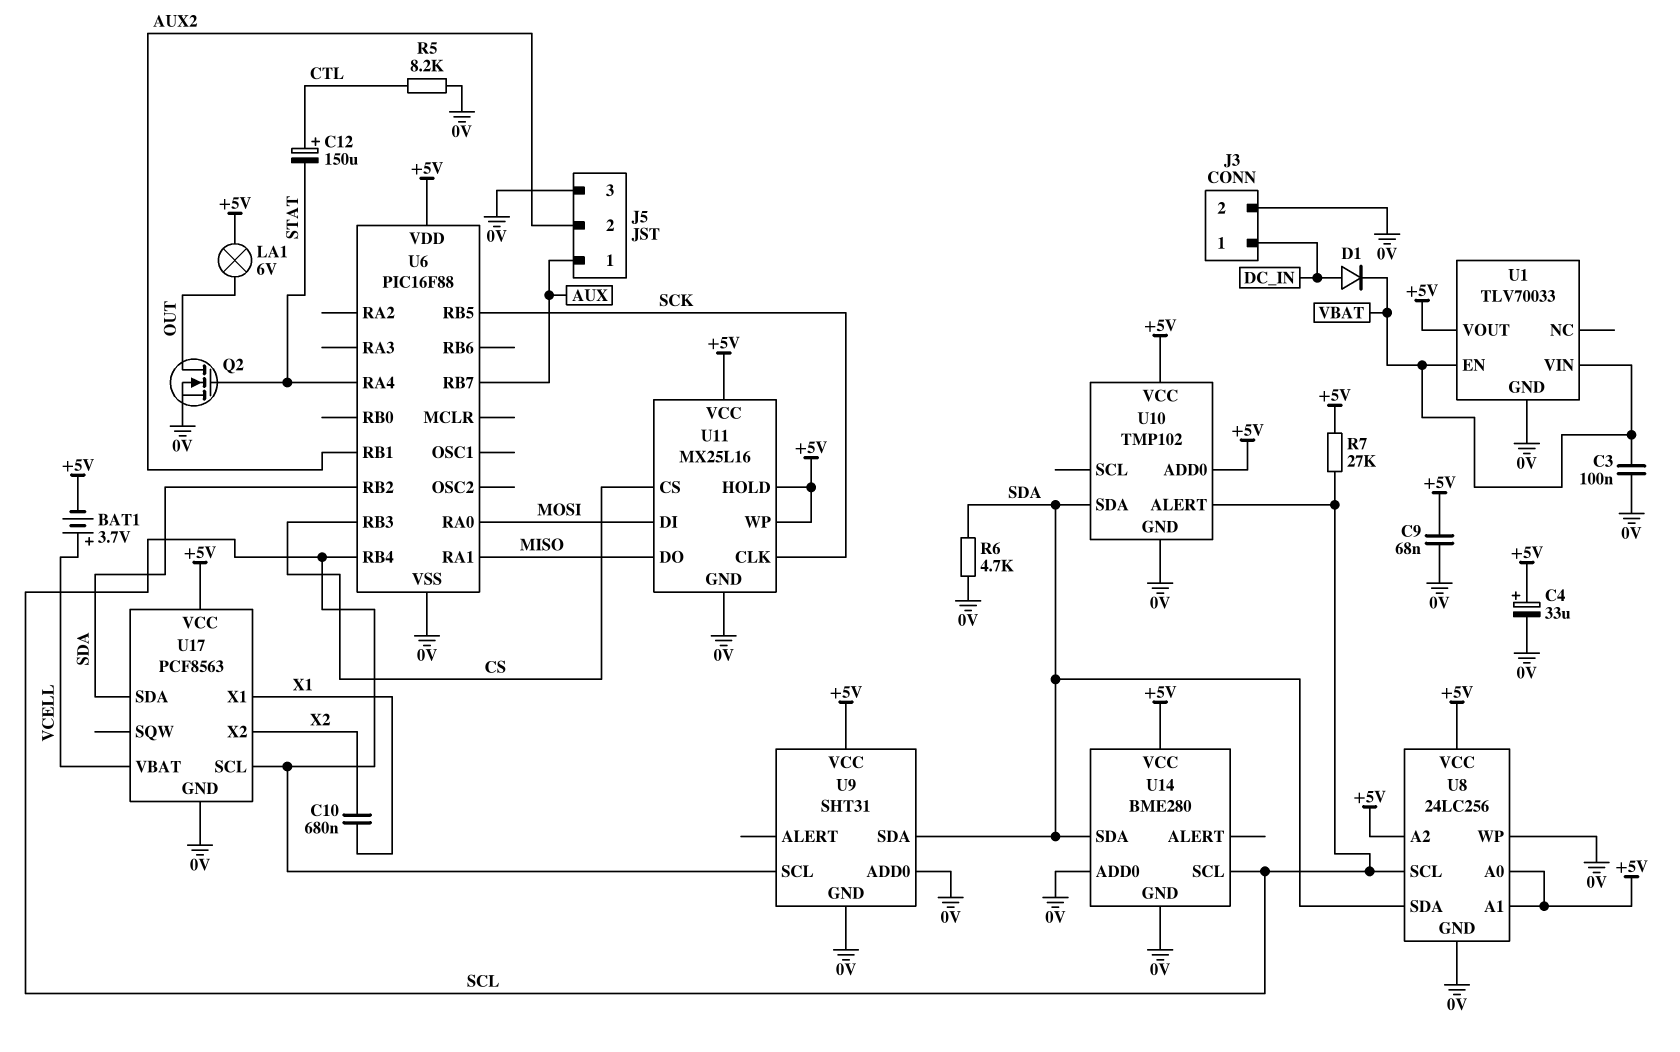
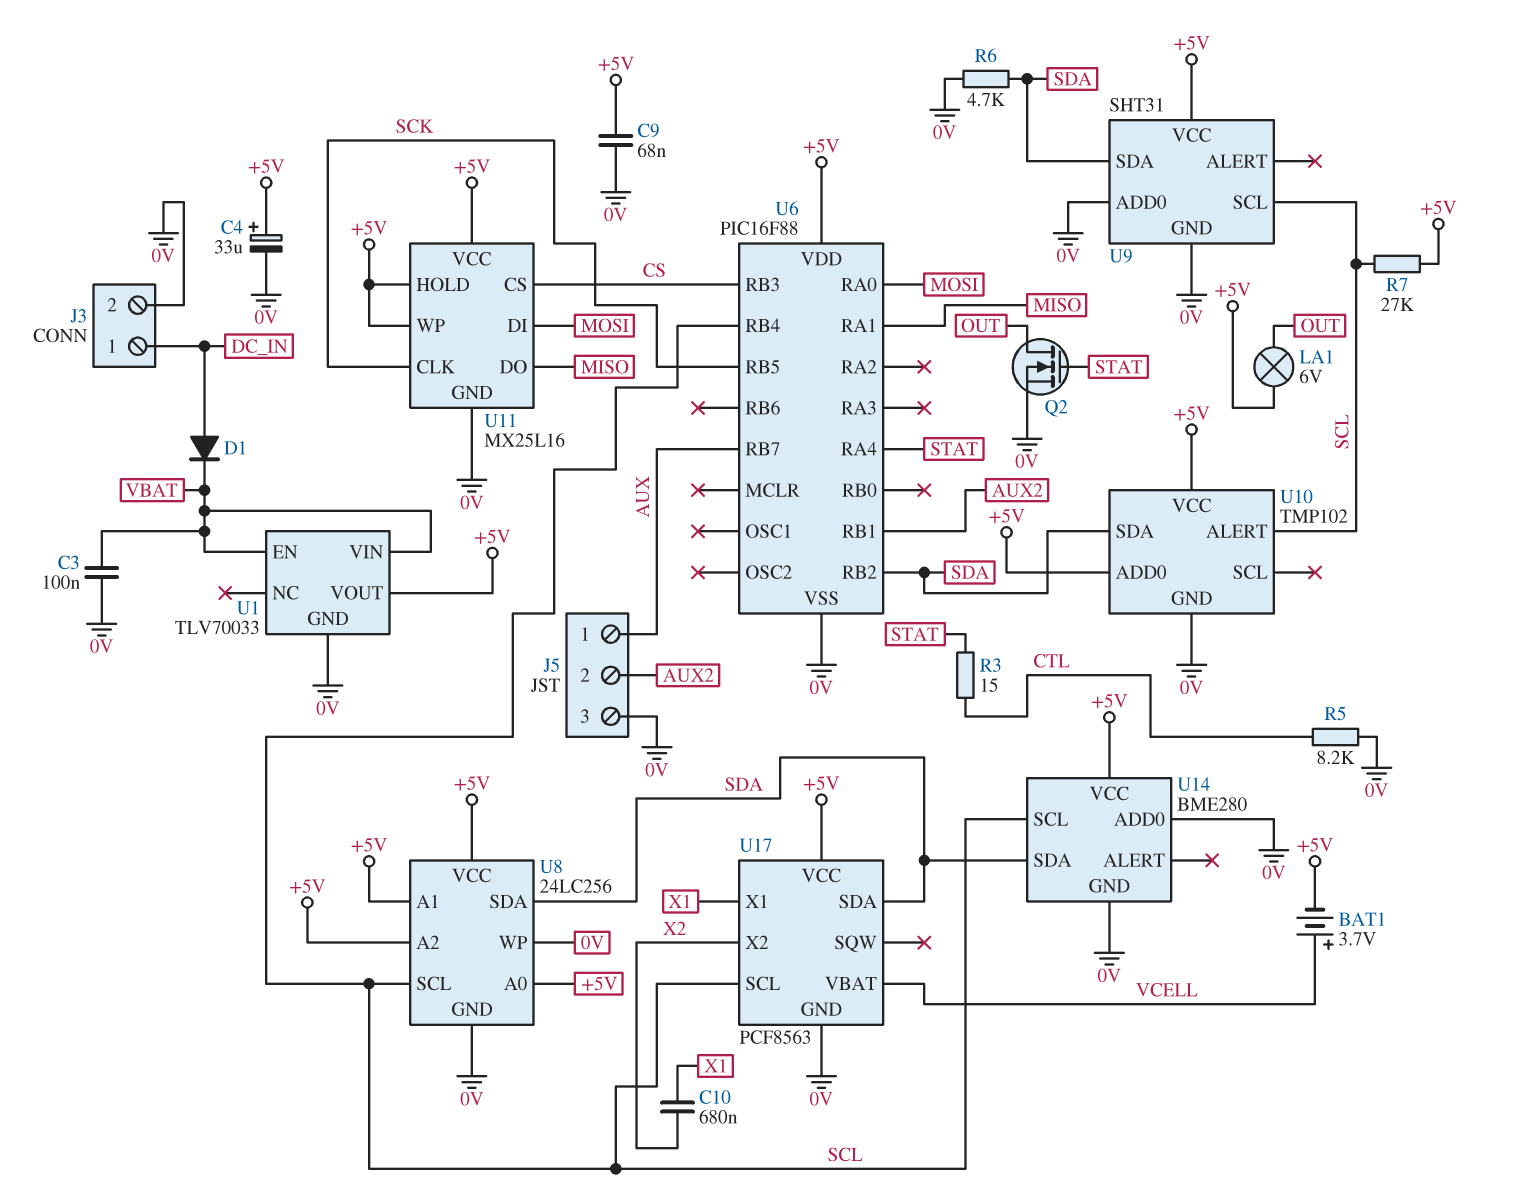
C12: 150uF (plus CTL, minus STAT) -> none
R3: none -> 15 (CTL, STAT)

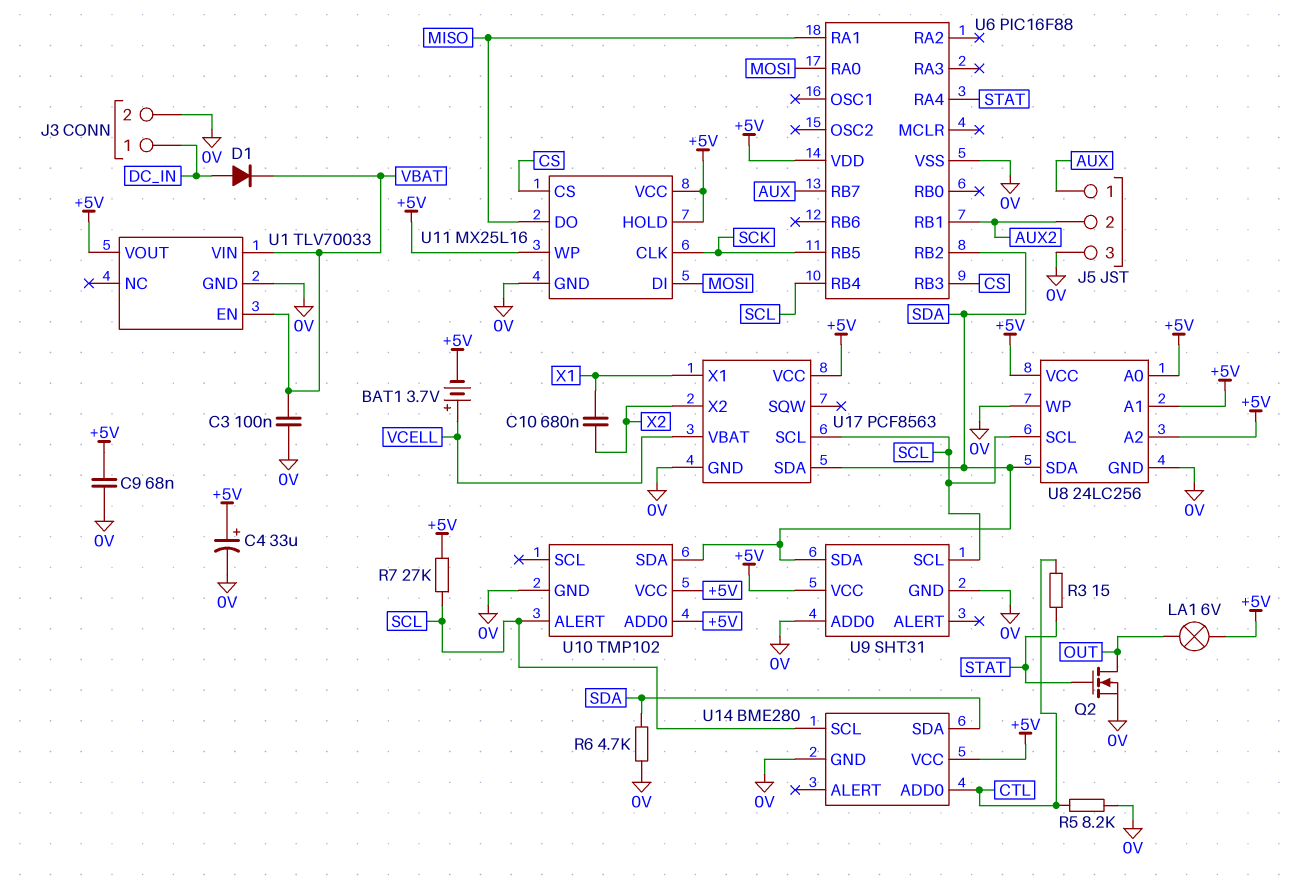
U14 pin ADD0: 0V -> CTL

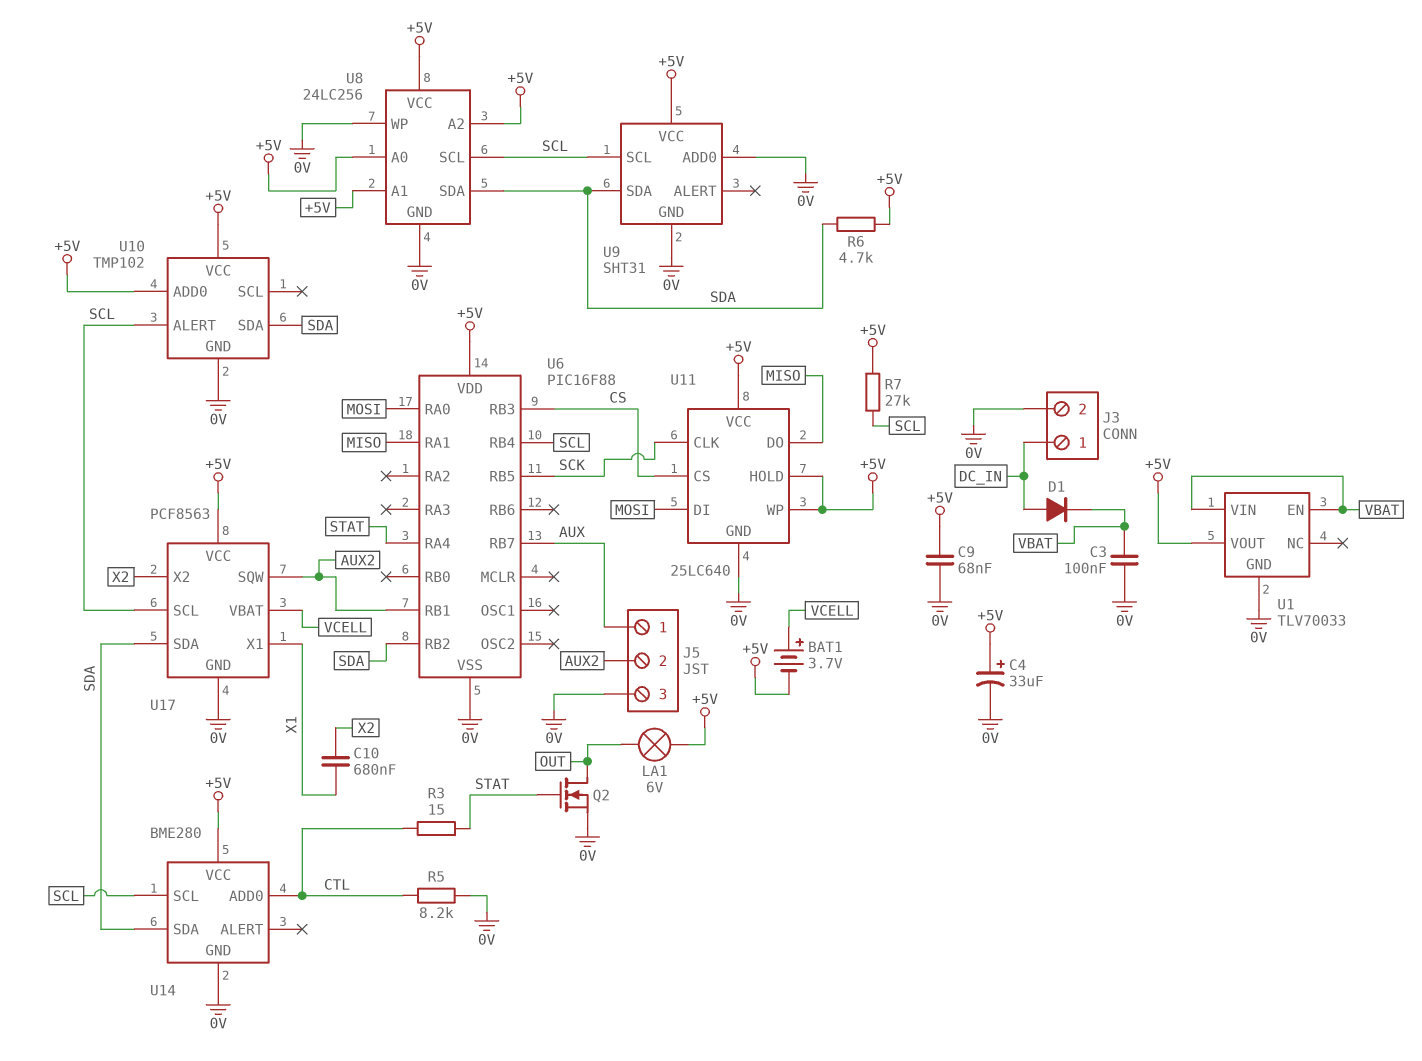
R6: 4.7k (0V, SDA) -> 4.7k (+5V, SDA)
U11: MX25L16 -> 25LC640
U17 pin SQW: none -> AUX2

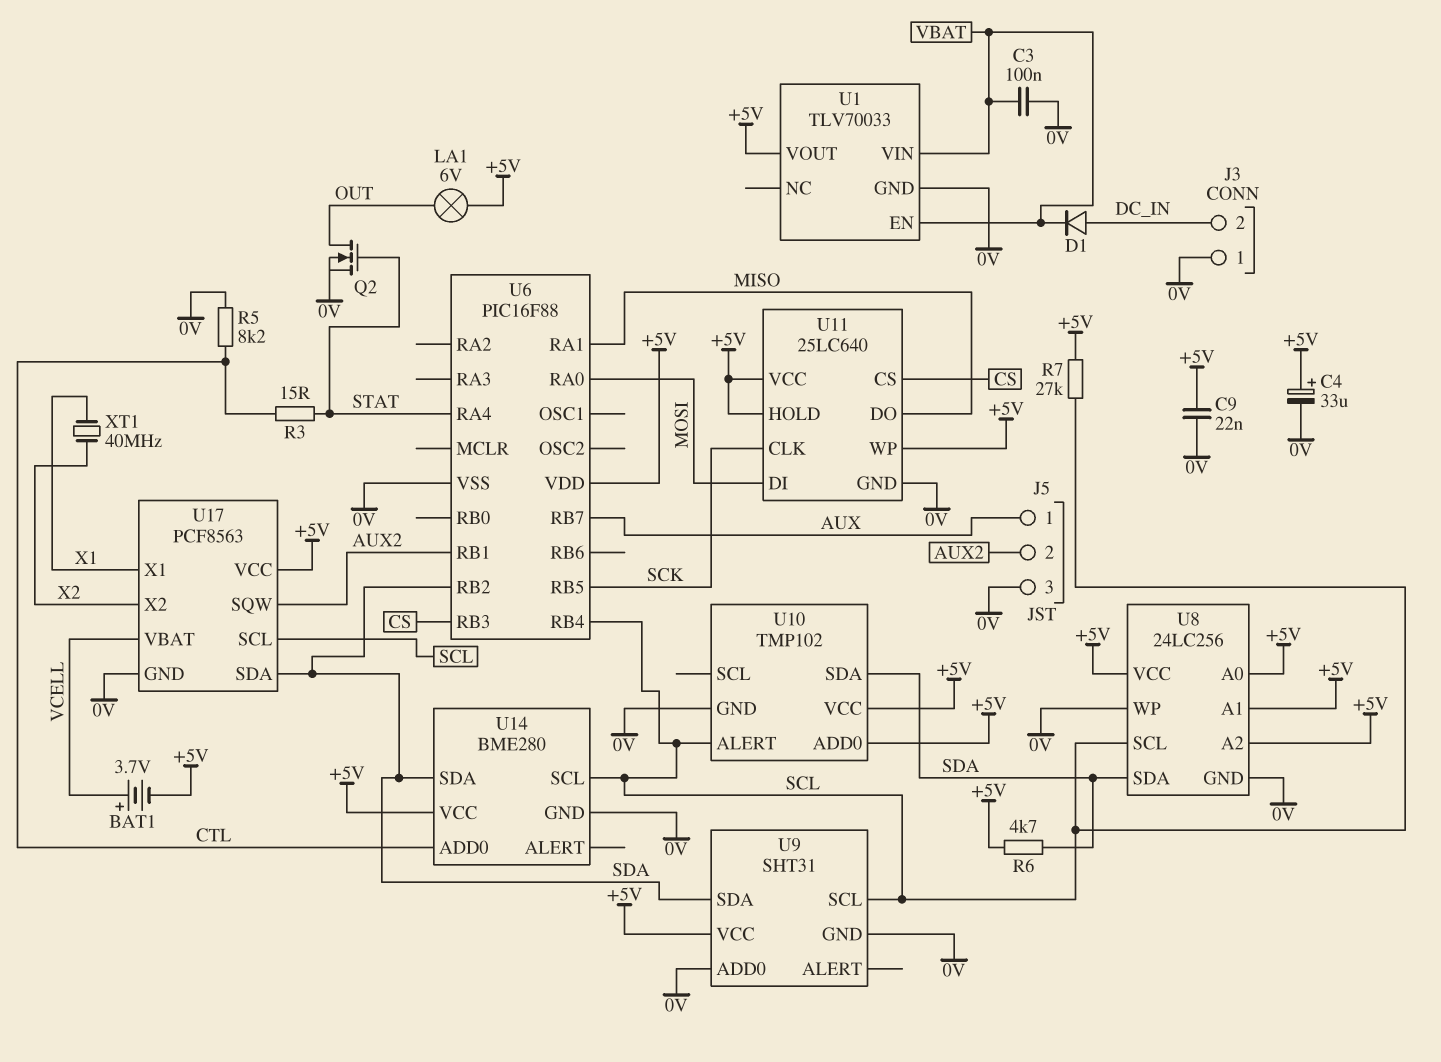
C9: 68nF (+5V, 0V) -> 22nF (+5V, 0V)
C10: 680nF (X1, X2) -> none
J3 pin 1: DC_IN -> 0V
J3 pin 2: 0V -> DC_IN
XT1: none -> 40MHz (X1, X2)

